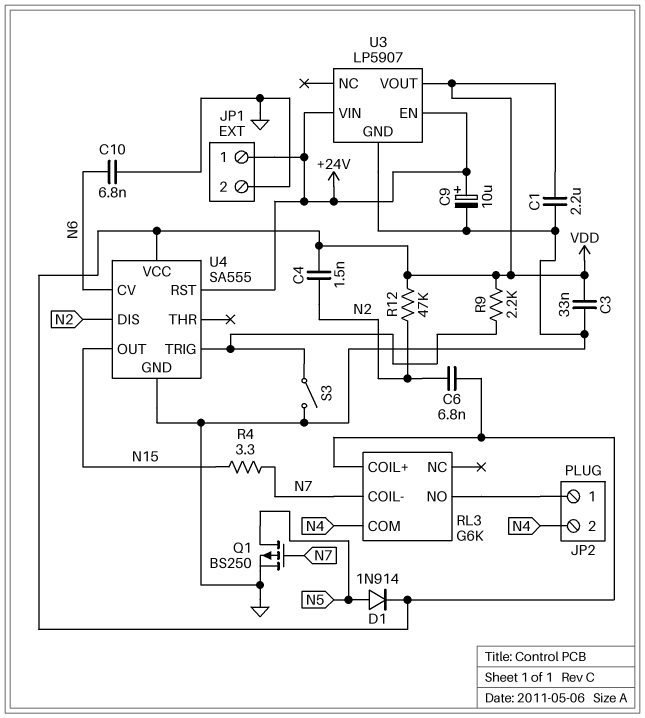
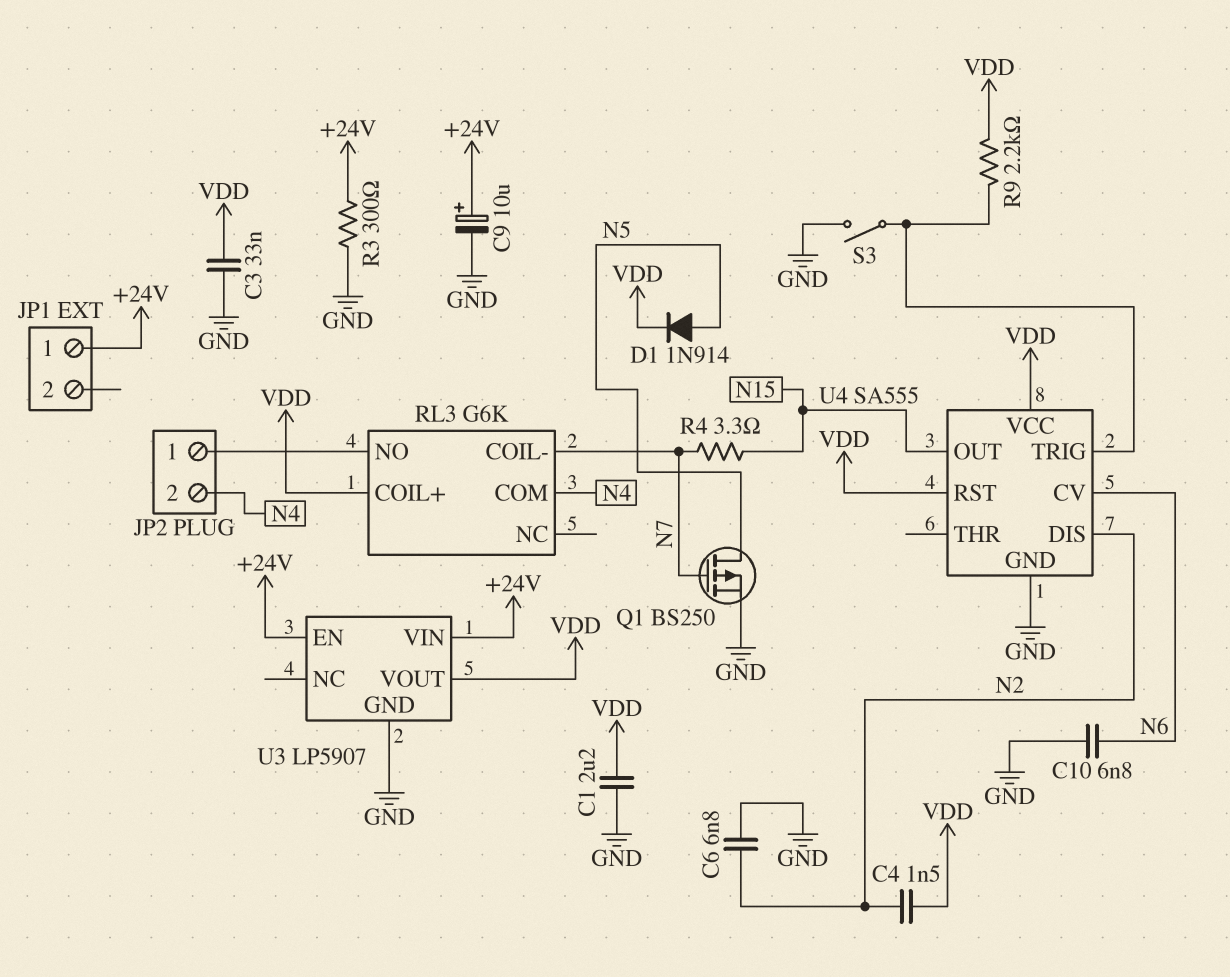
C6: 6.8nF (N2, VDD) -> 6.8nF (GND, N2)
JP1 pin 2: GND -> none
R3: none -> 300 (+24V, GND)
R12: 47k (N2, VDD) -> none
U4 pin RST: +24V -> VDD

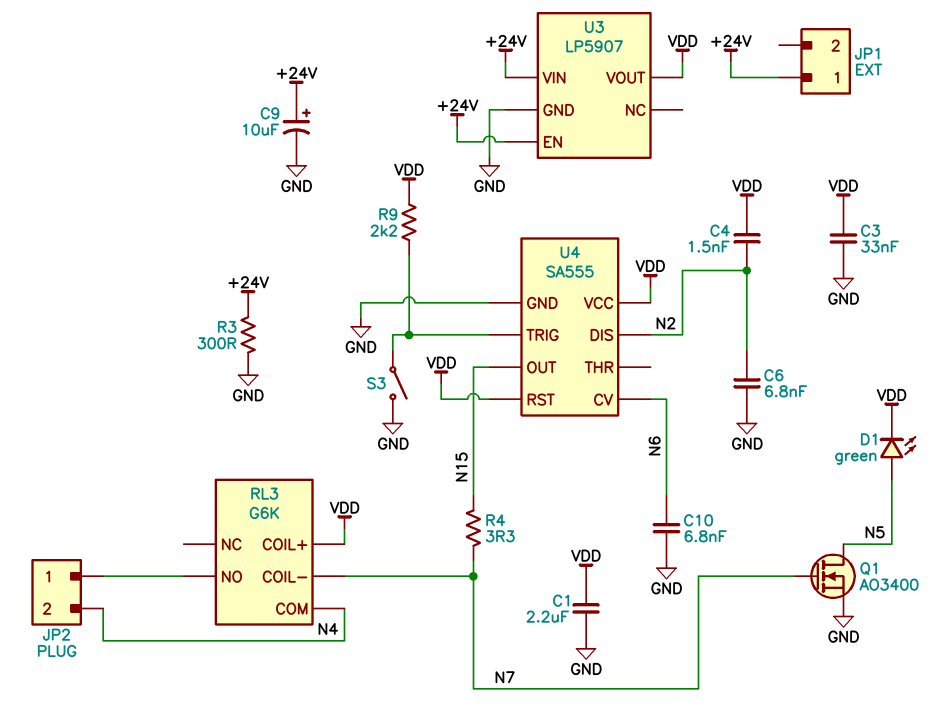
D1: diode 1N914 (A N5, K VDD) -> LED green (A N5, K VDD)
Q1: PMOS BS250 (G N7, D N5, S GND) -> NMOS AO3400 (G N7, D N5, S GND)

